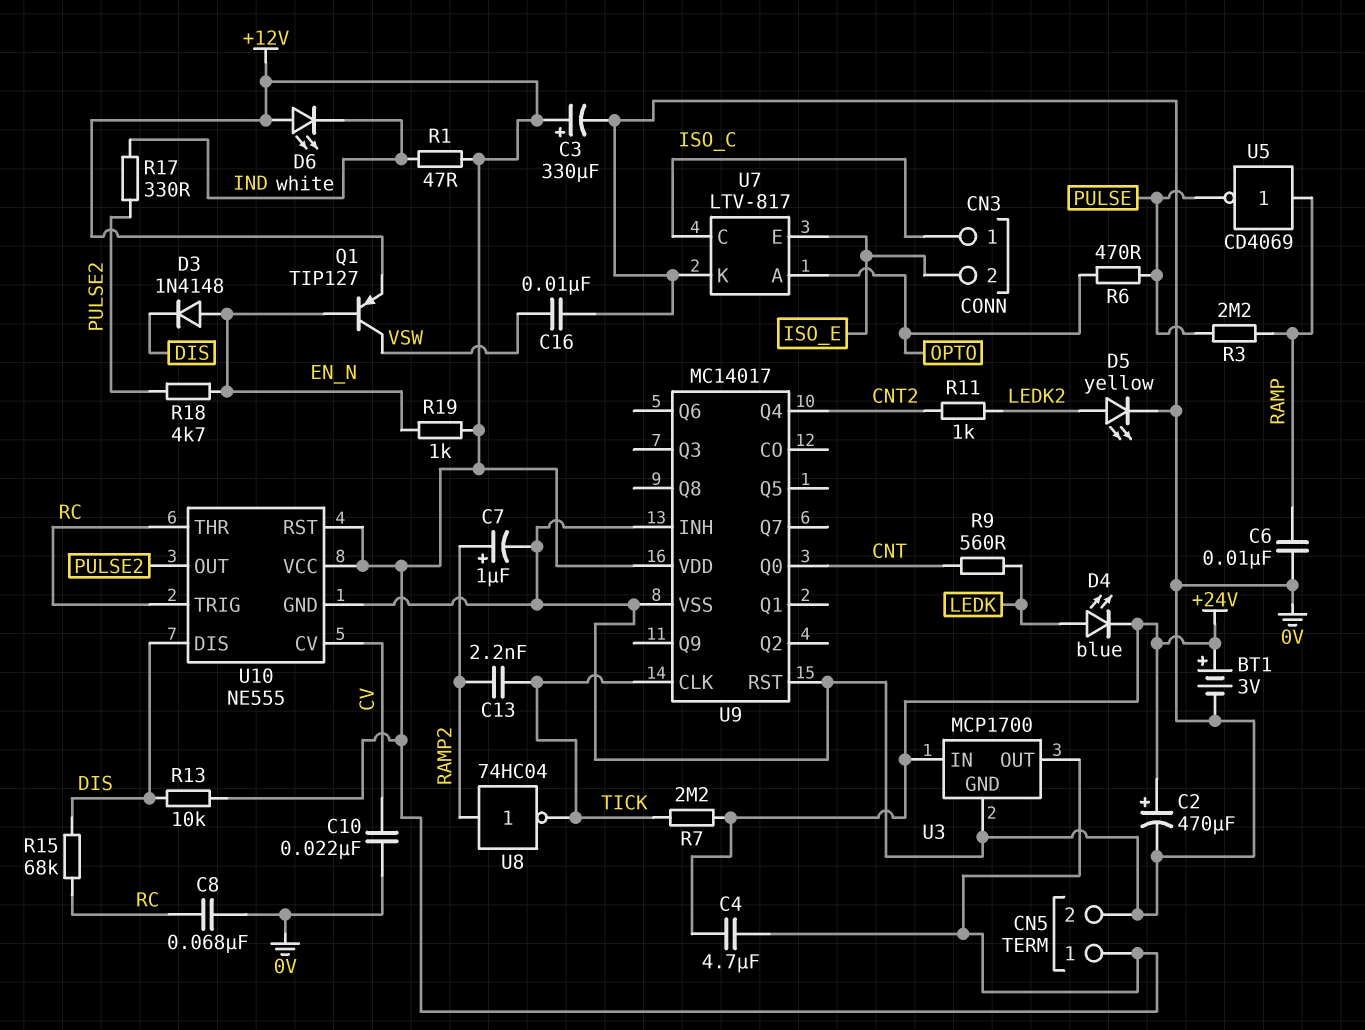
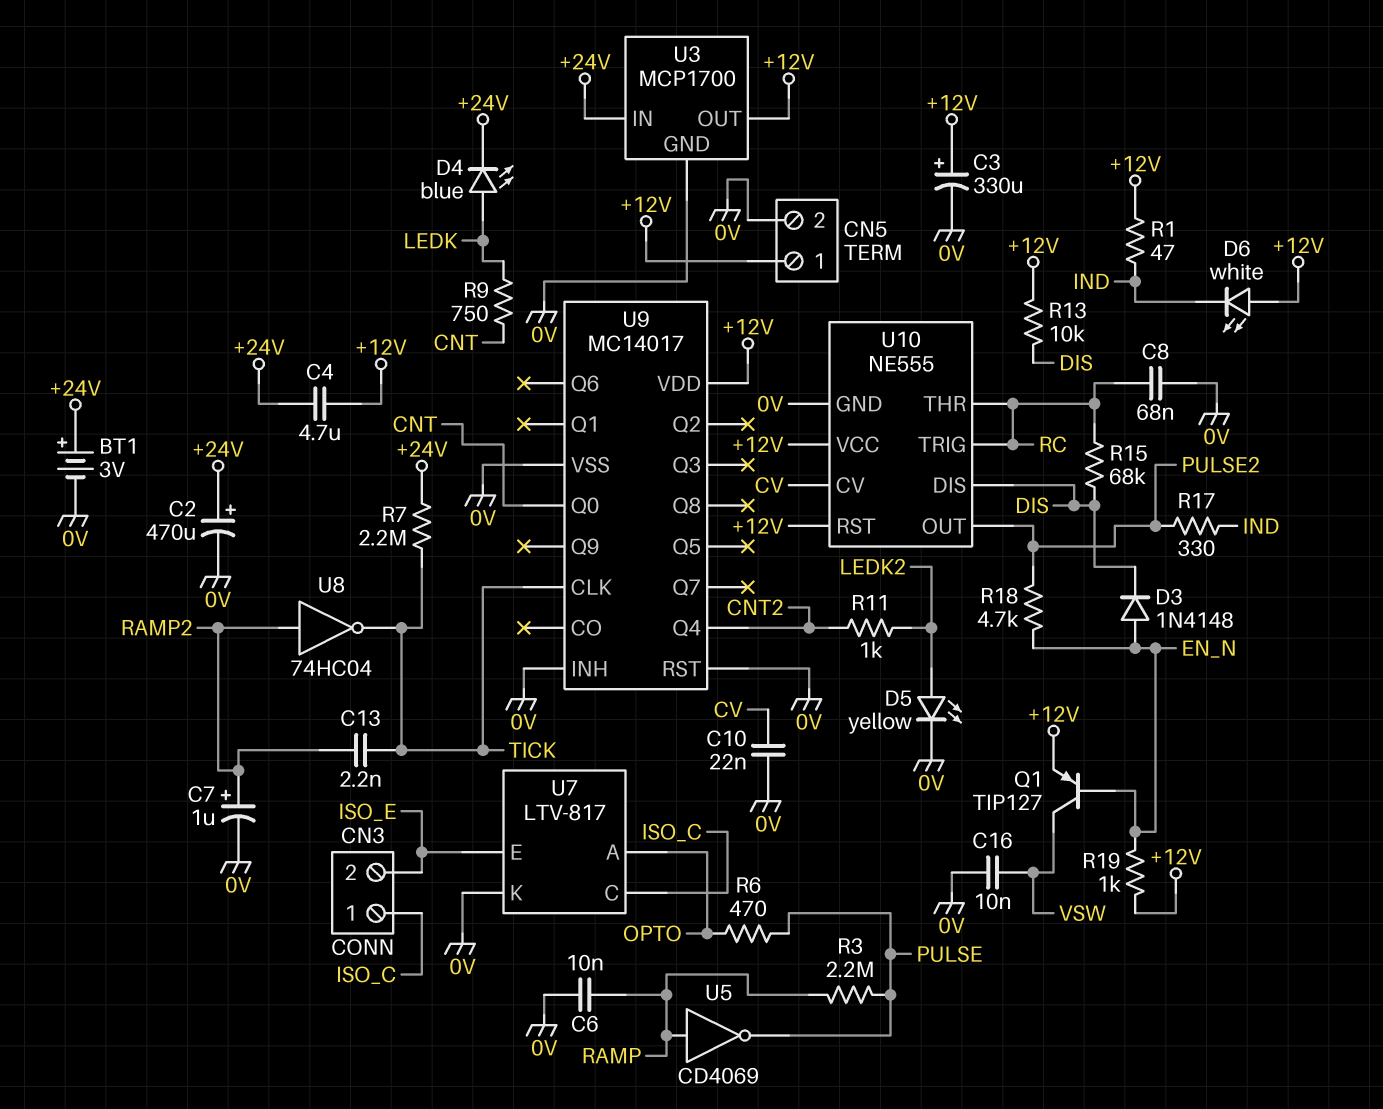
R9: 560 (CNT, LEDK) -> 750 (CNT, LEDK)

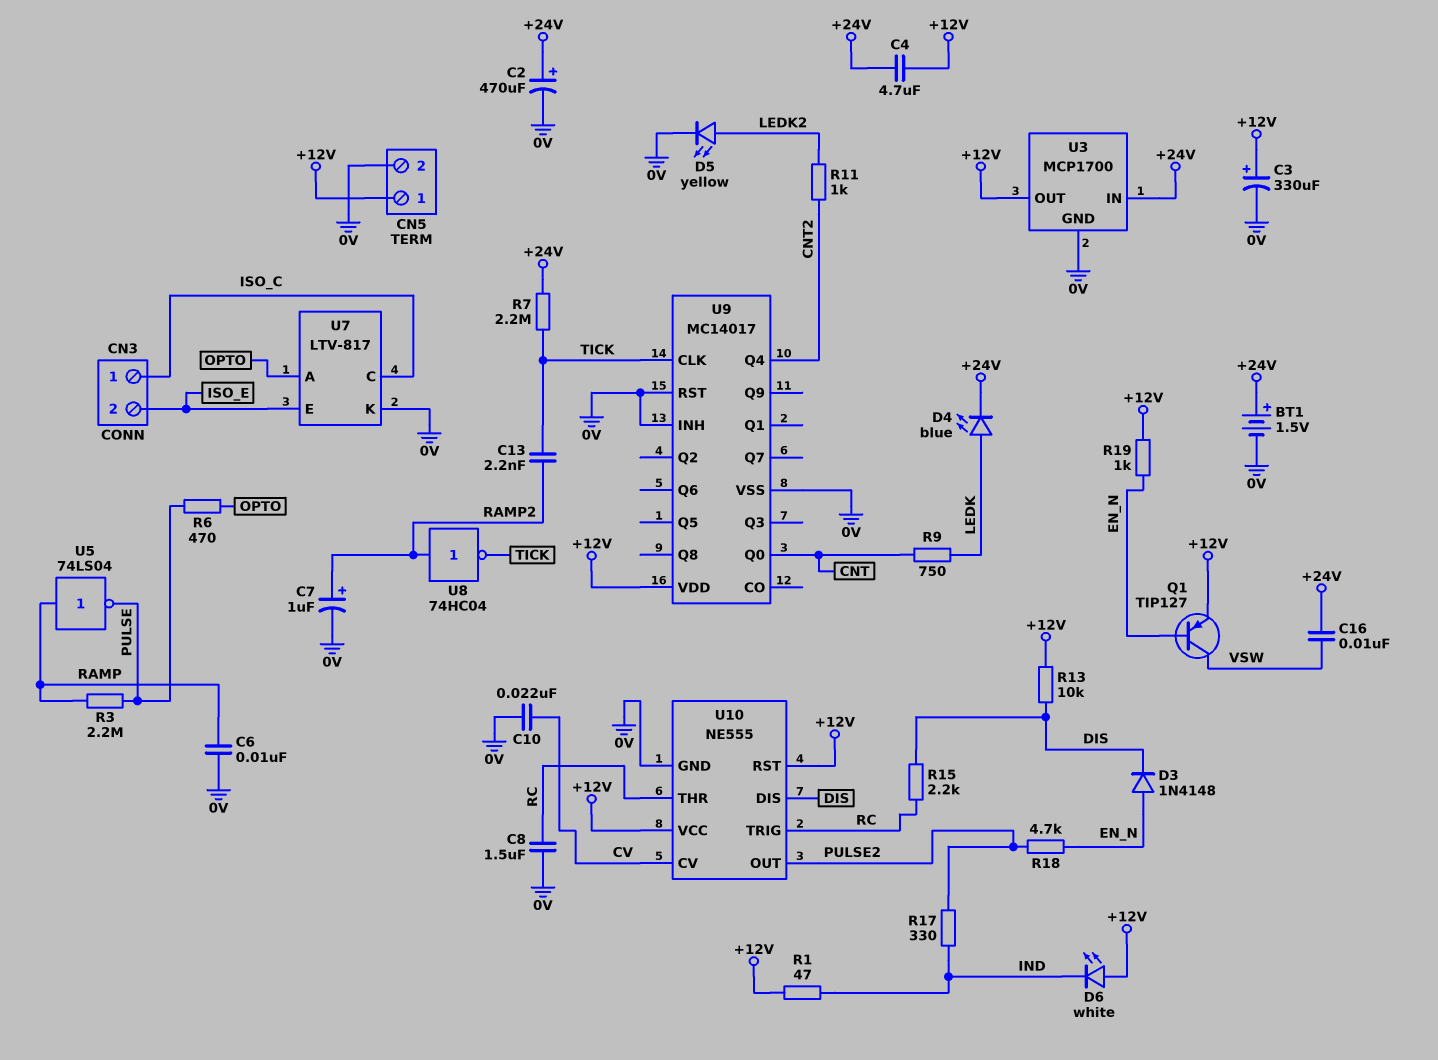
BT1: 3V (plus +24V, minus 0V) -> 1.5V (plus +24V, minus 0V)
C8: 68nF (0V, RC) -> 1.5uF (0V, RC)
C16: 10nF (0V, VSW) -> 10nF (+24V, VSW)
R15: 68k (DIS, RC) -> 2.2k (DIS, RC)
U5: NOT CD4069 (in RAMP, out PULSE) -> NOT 74LS04 (in RAMP, out PULSE)

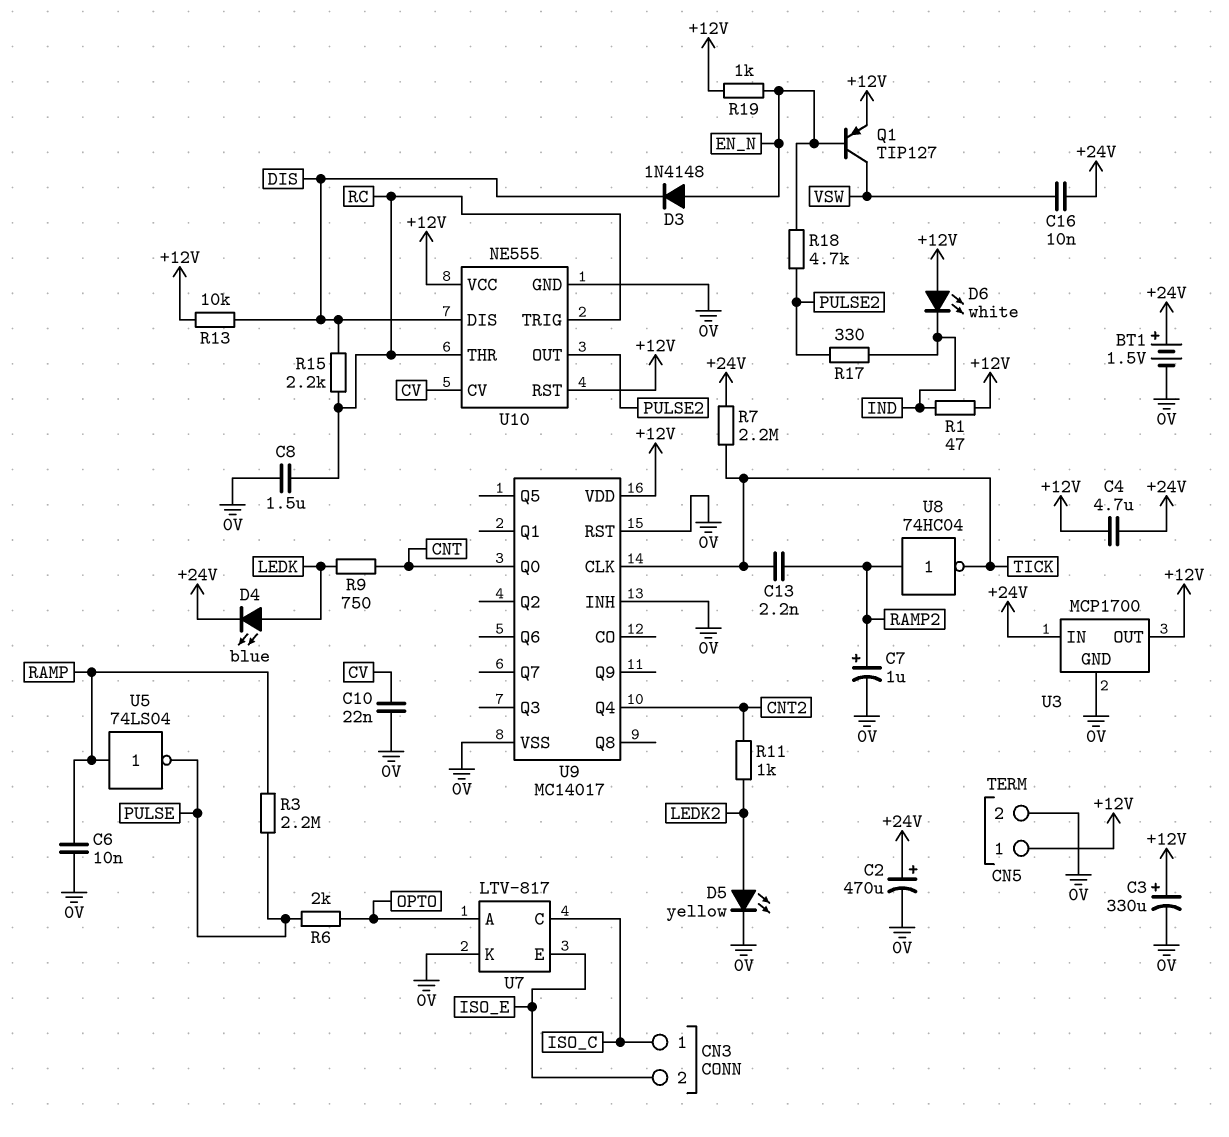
R6: 470 (OPTO, PULSE) -> 2k (OPTO, PULSE)

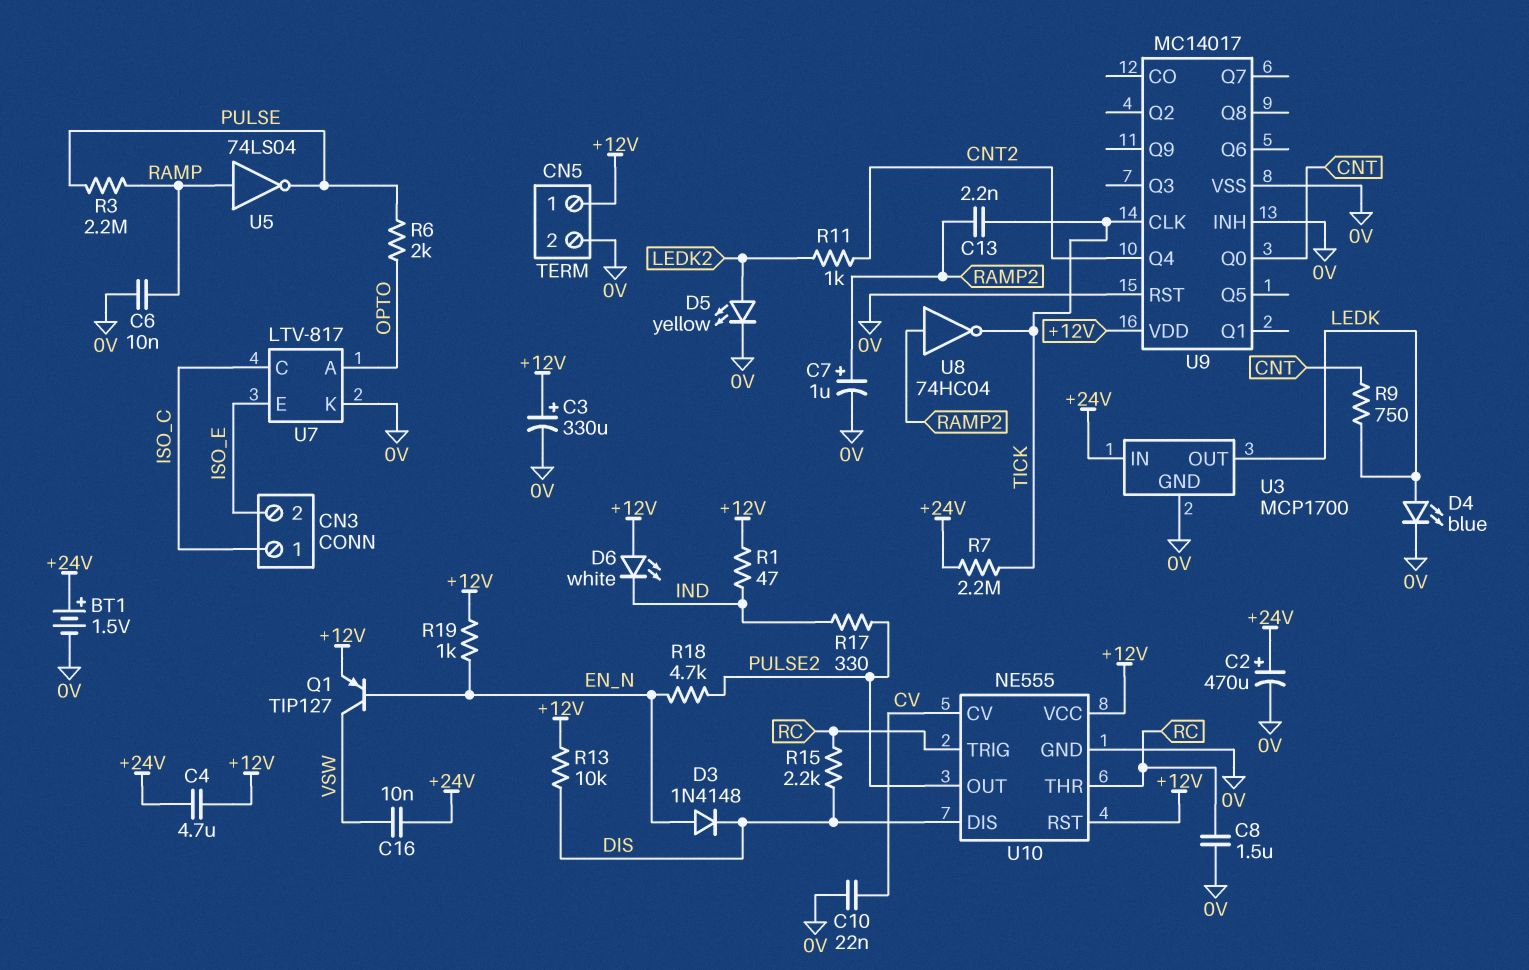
D4: LED blue (A LEDK, K +24V) -> LED blue (A LEDK, K 0V)
U3 pin OUT: +12V -> LEDK

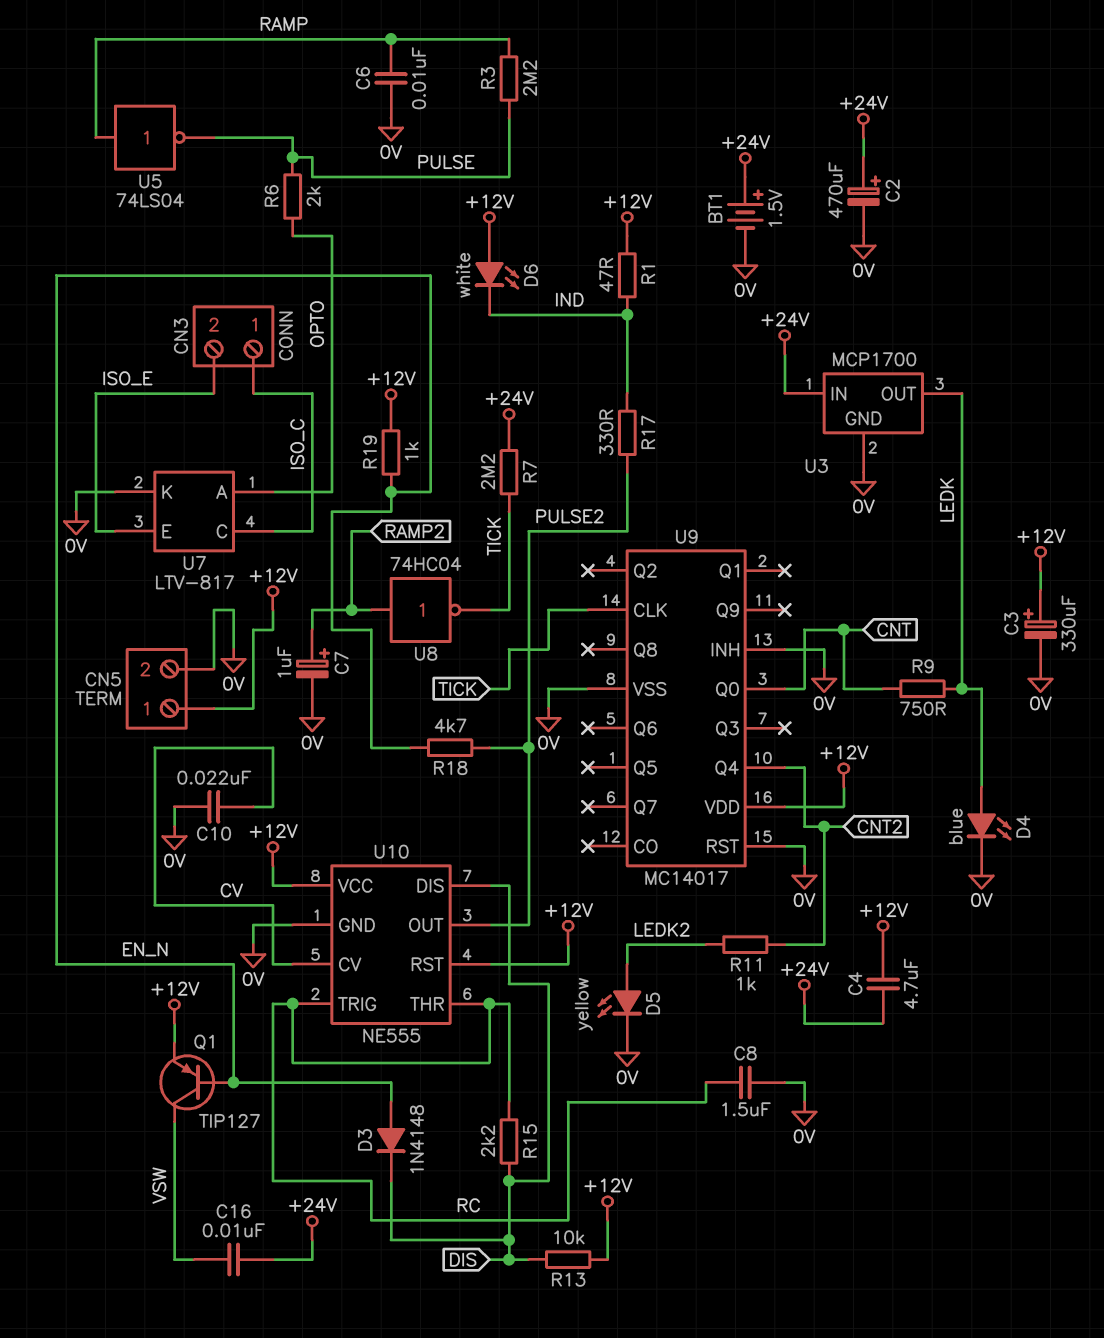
C13: 2.2nF (RAMP2, TICK) -> none

